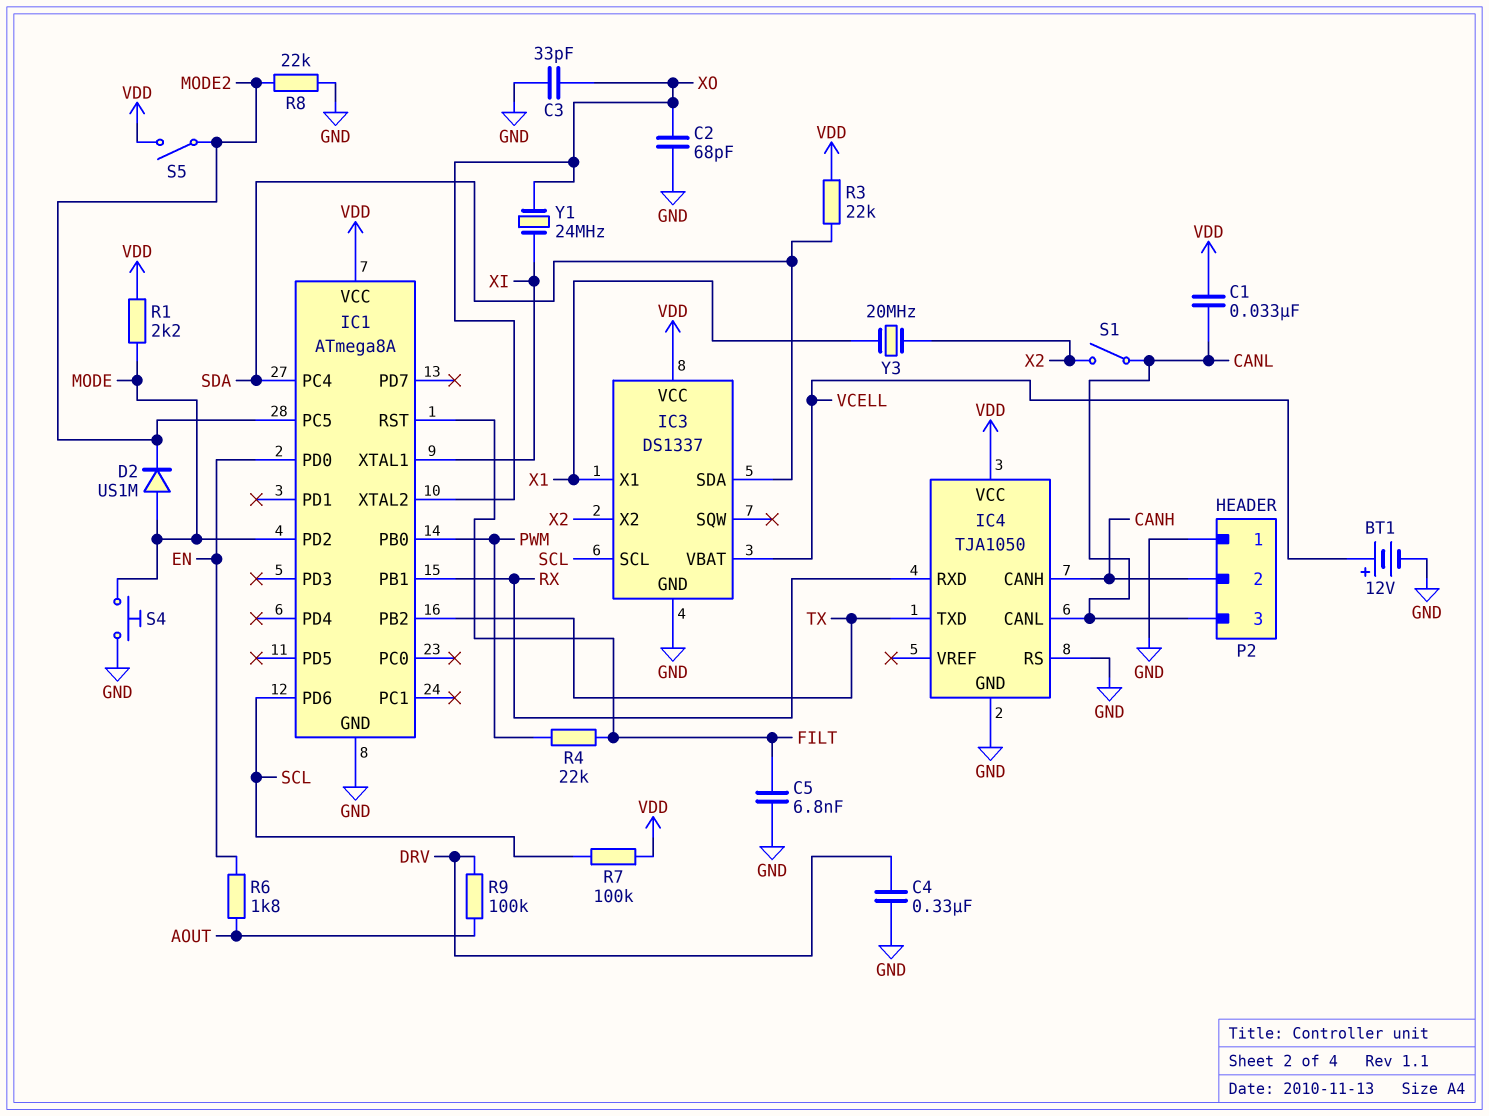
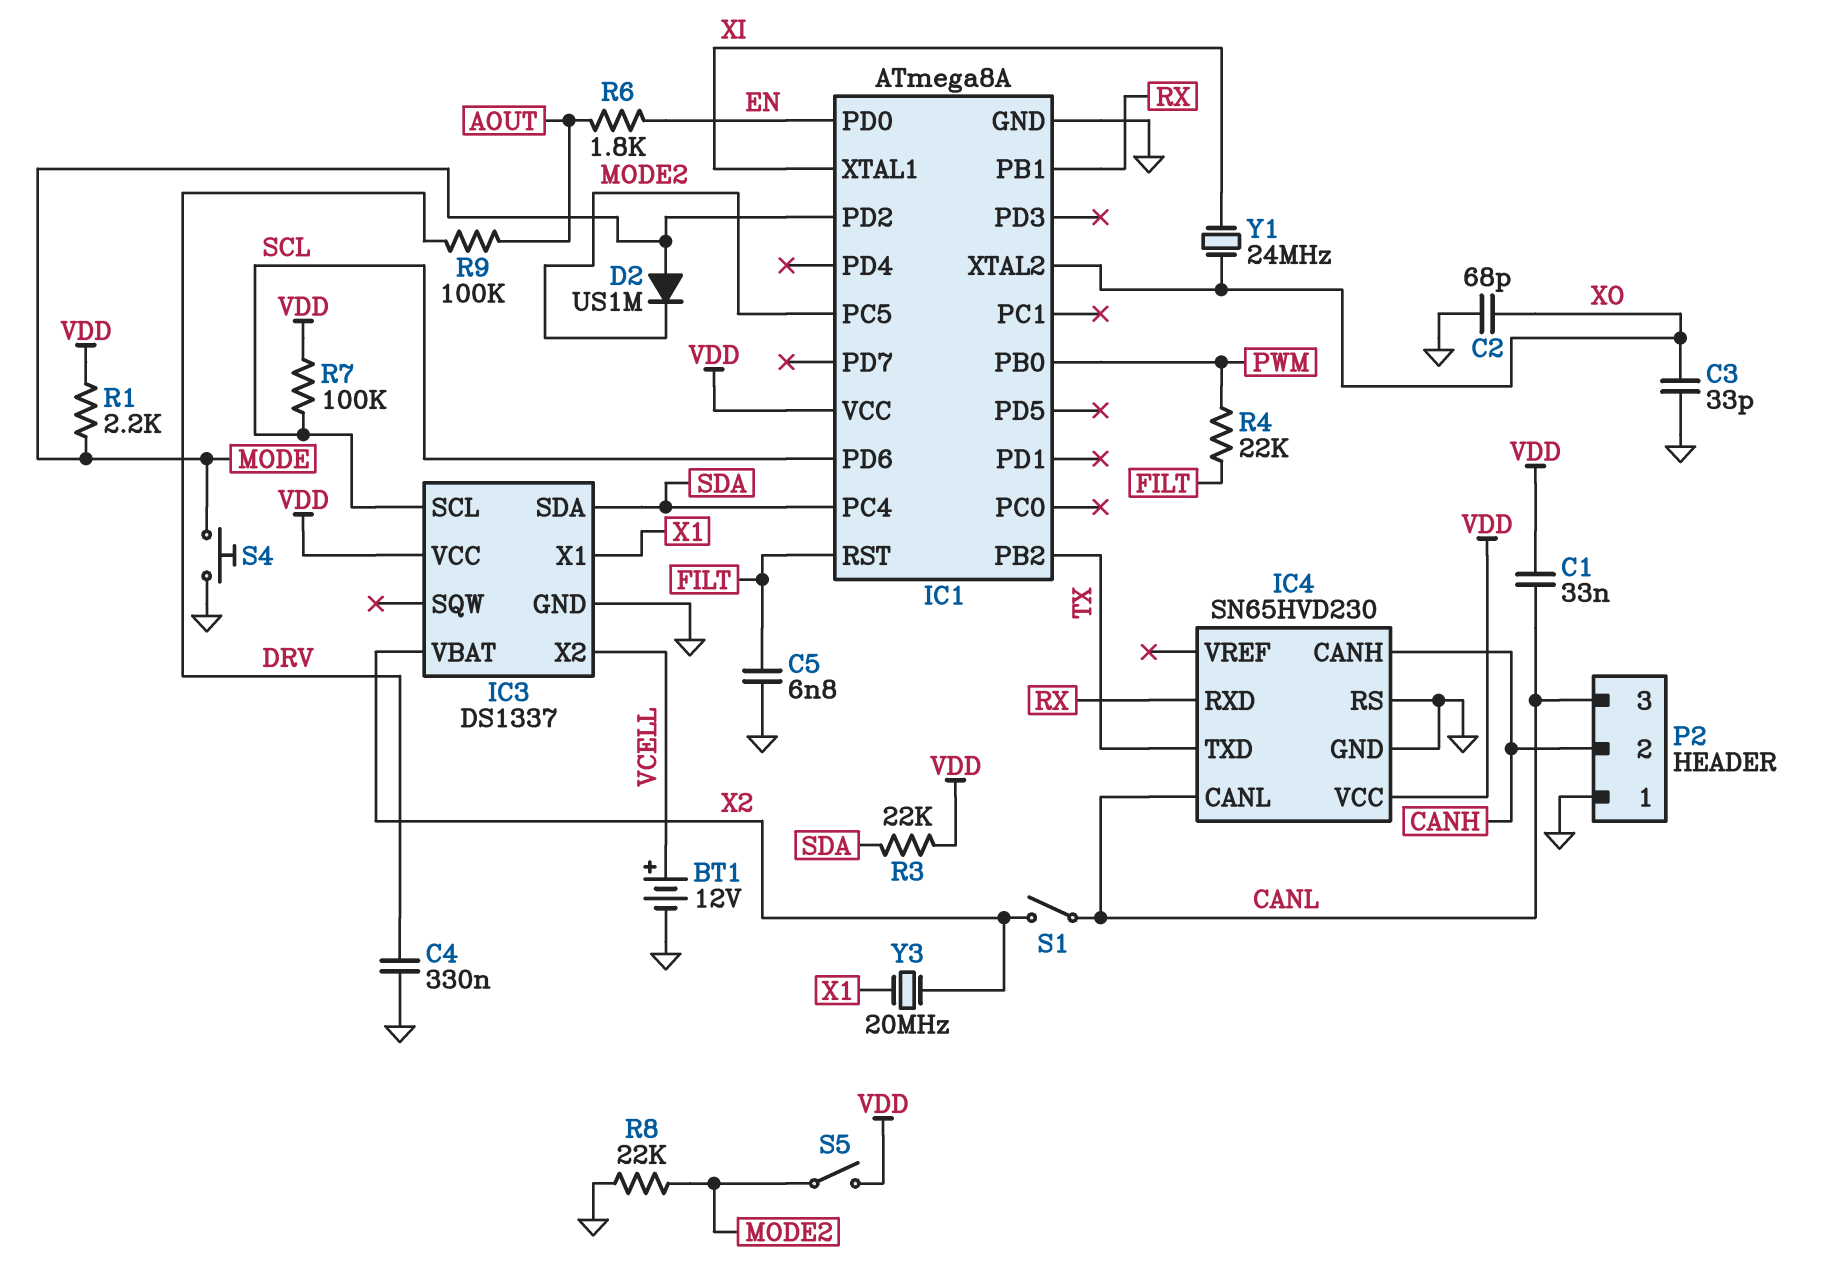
IC3 pin VBAT: VCELL -> X2
IC3 pin X2: X2 -> VCELL
IC4: TJA1050 -> SN65HVD230

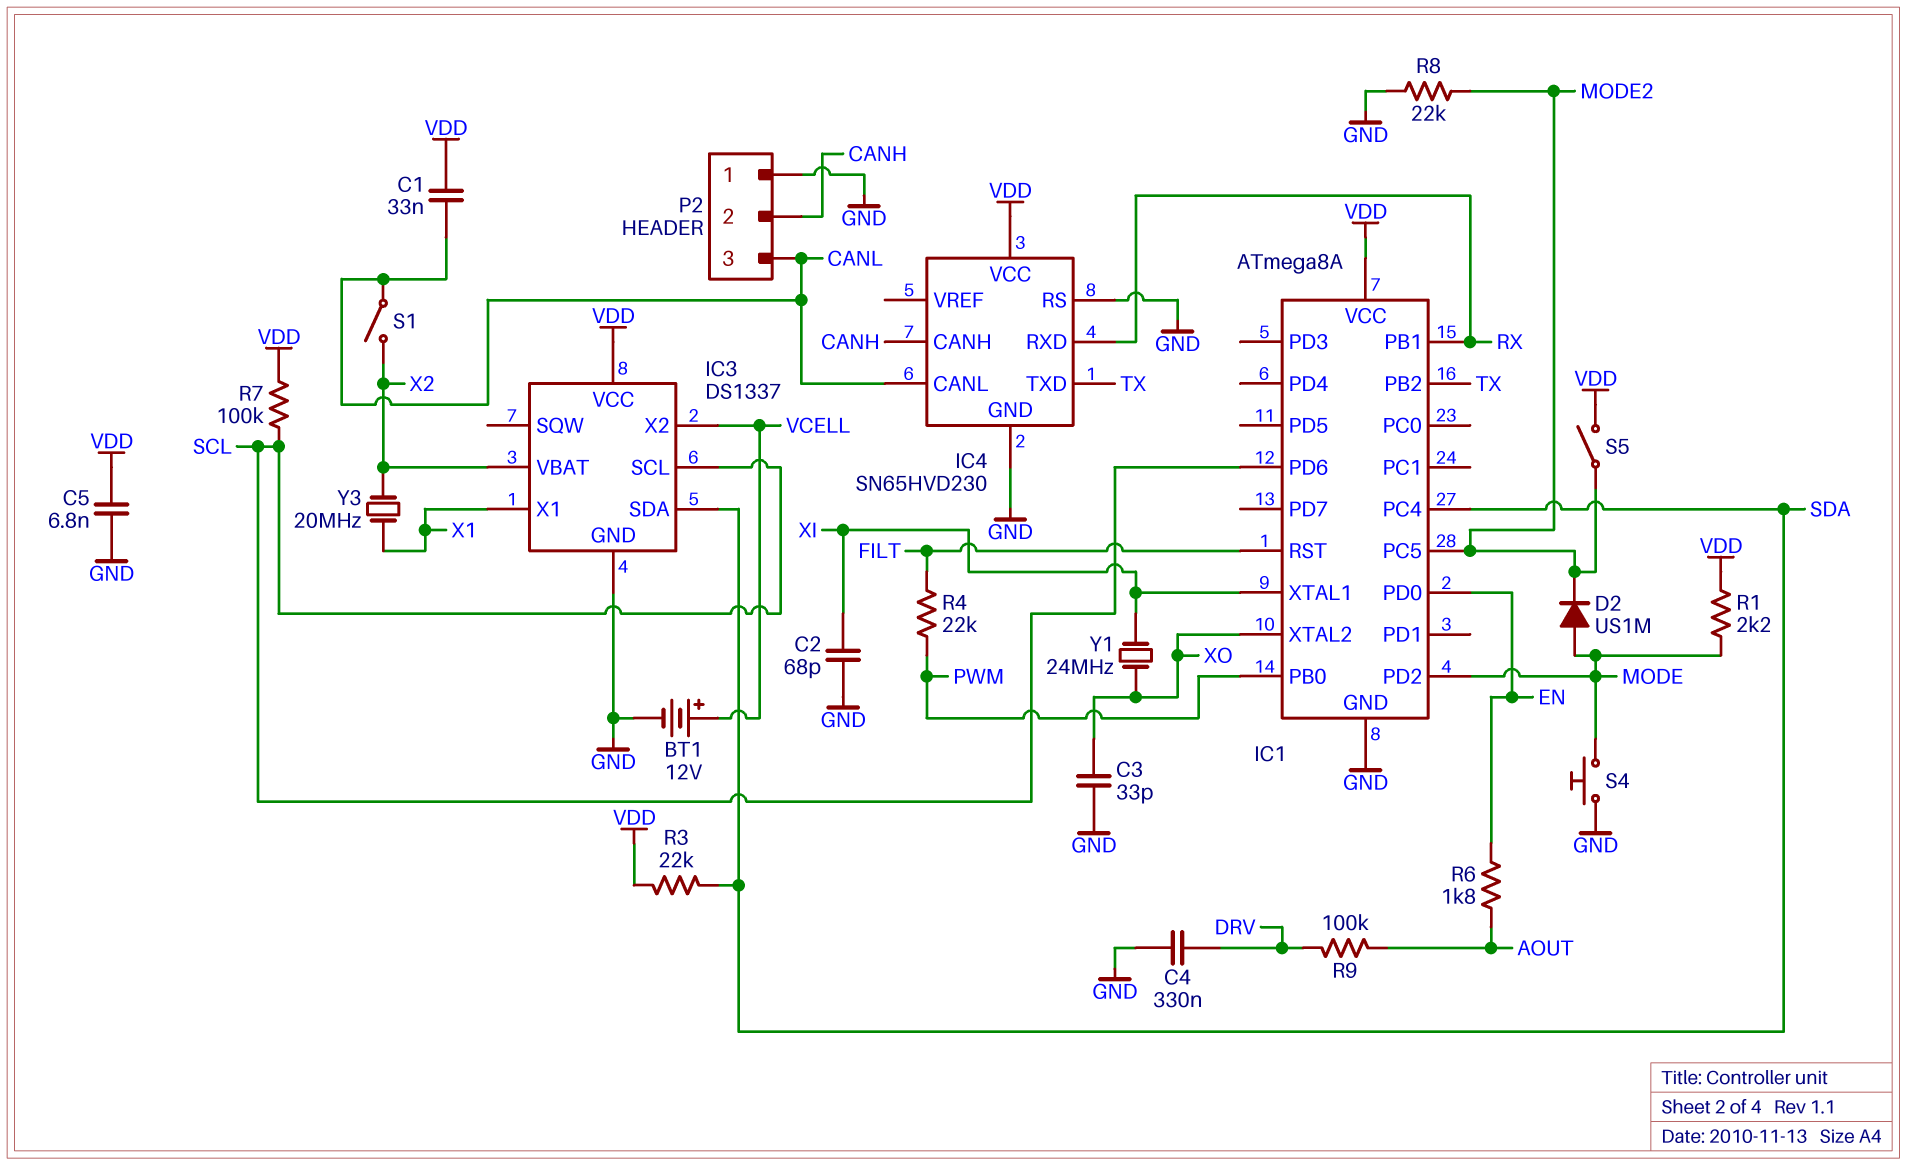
C2: 68pF (GND, XO) -> 68pF (GND, XI)
C5: 6.8nF (FILT, GND) -> 6.8nF (GND, VDD)

